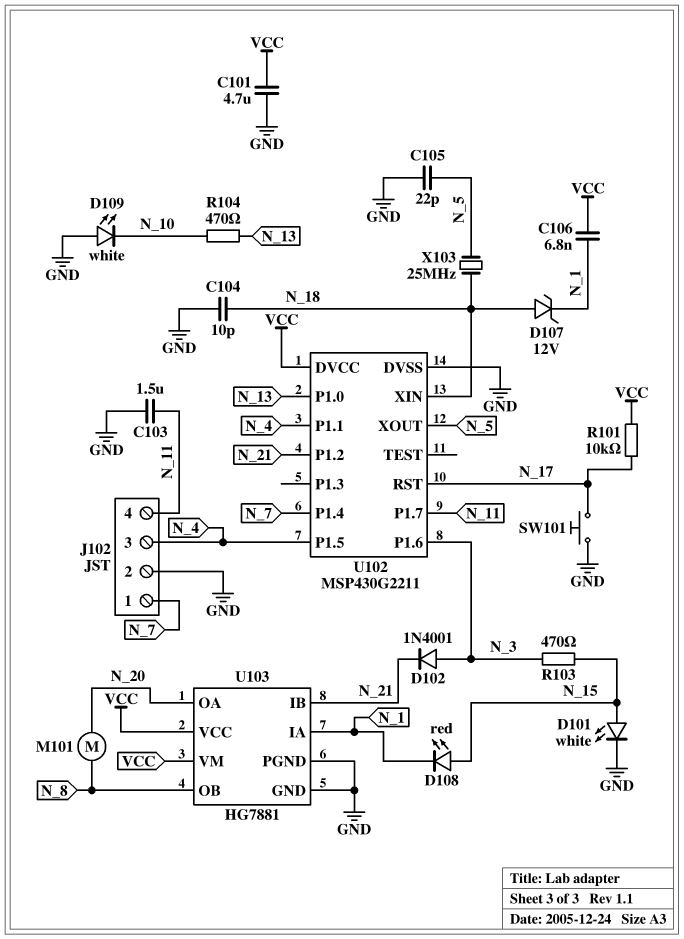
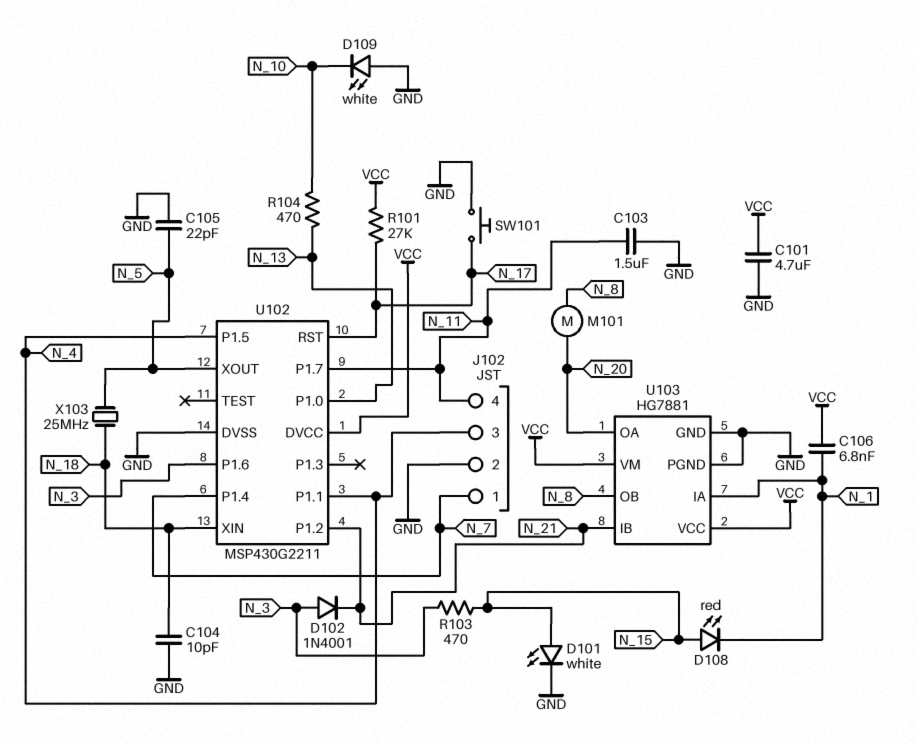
D107: zener 12V (A N_18, K N_1) -> none
R101: 10k (N_17, VCC) -> 27k (N_17, VCC)

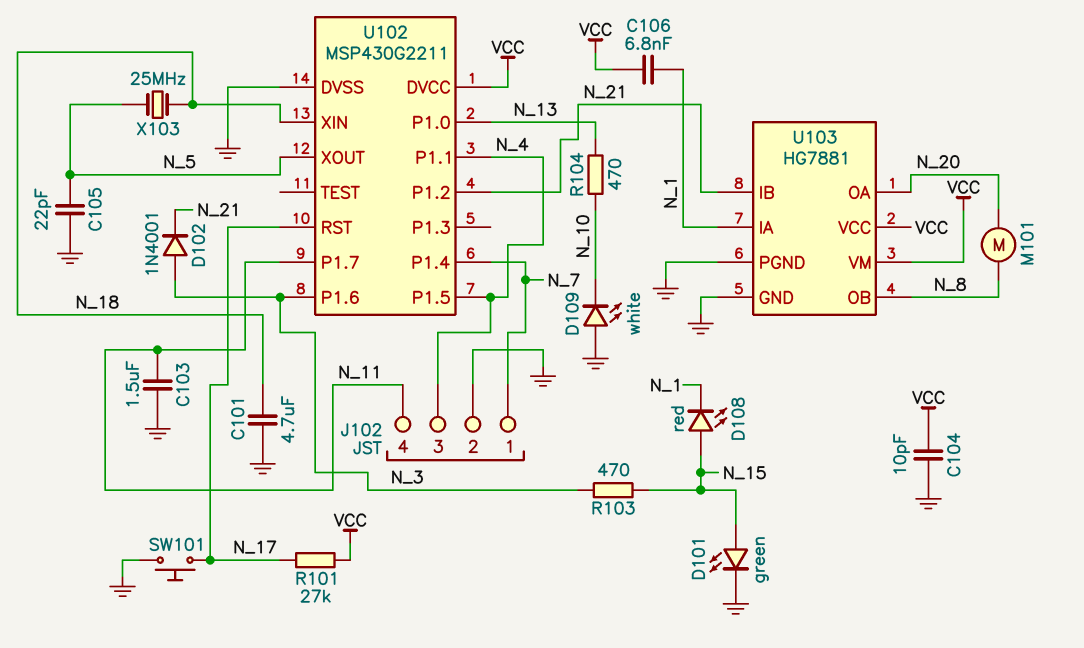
C101: 4.7uF (GND, VCC) -> 4.7uF (GND, N_18)
C104: 10pF (GND, N_18) -> 10pF (GND, VCC)
D101: LED white (A N_15, K GND) -> LED green (A N_15, K GND)

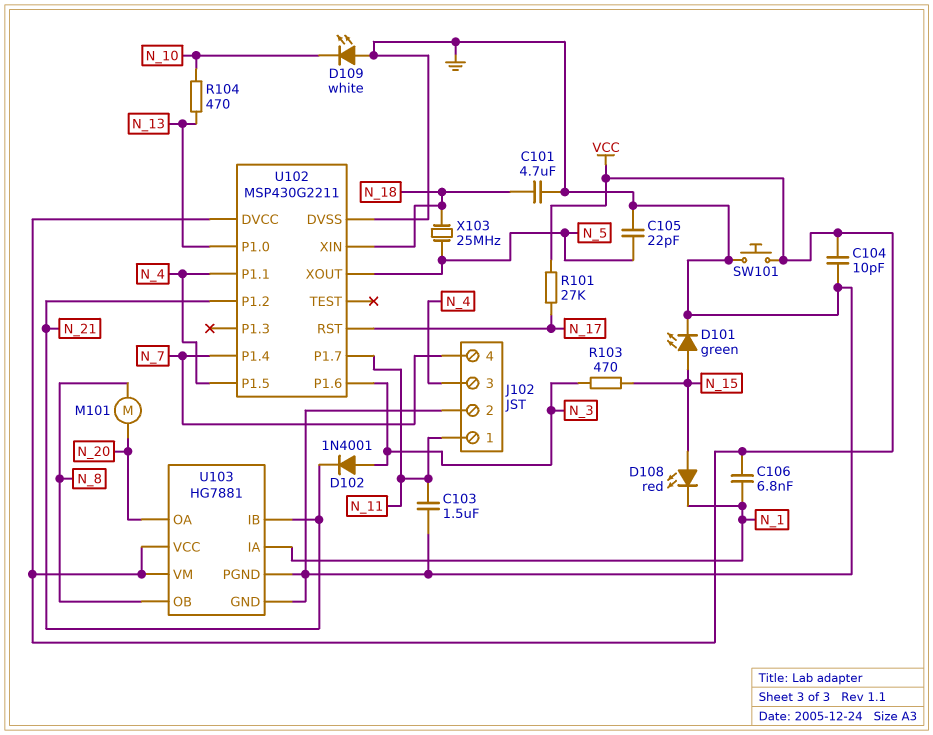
J102 pin 1: N_7 -> N_11
J102 pin 4: N_11 -> N_7
SW101: button (GND, N_17) -> button (GND, VCC)

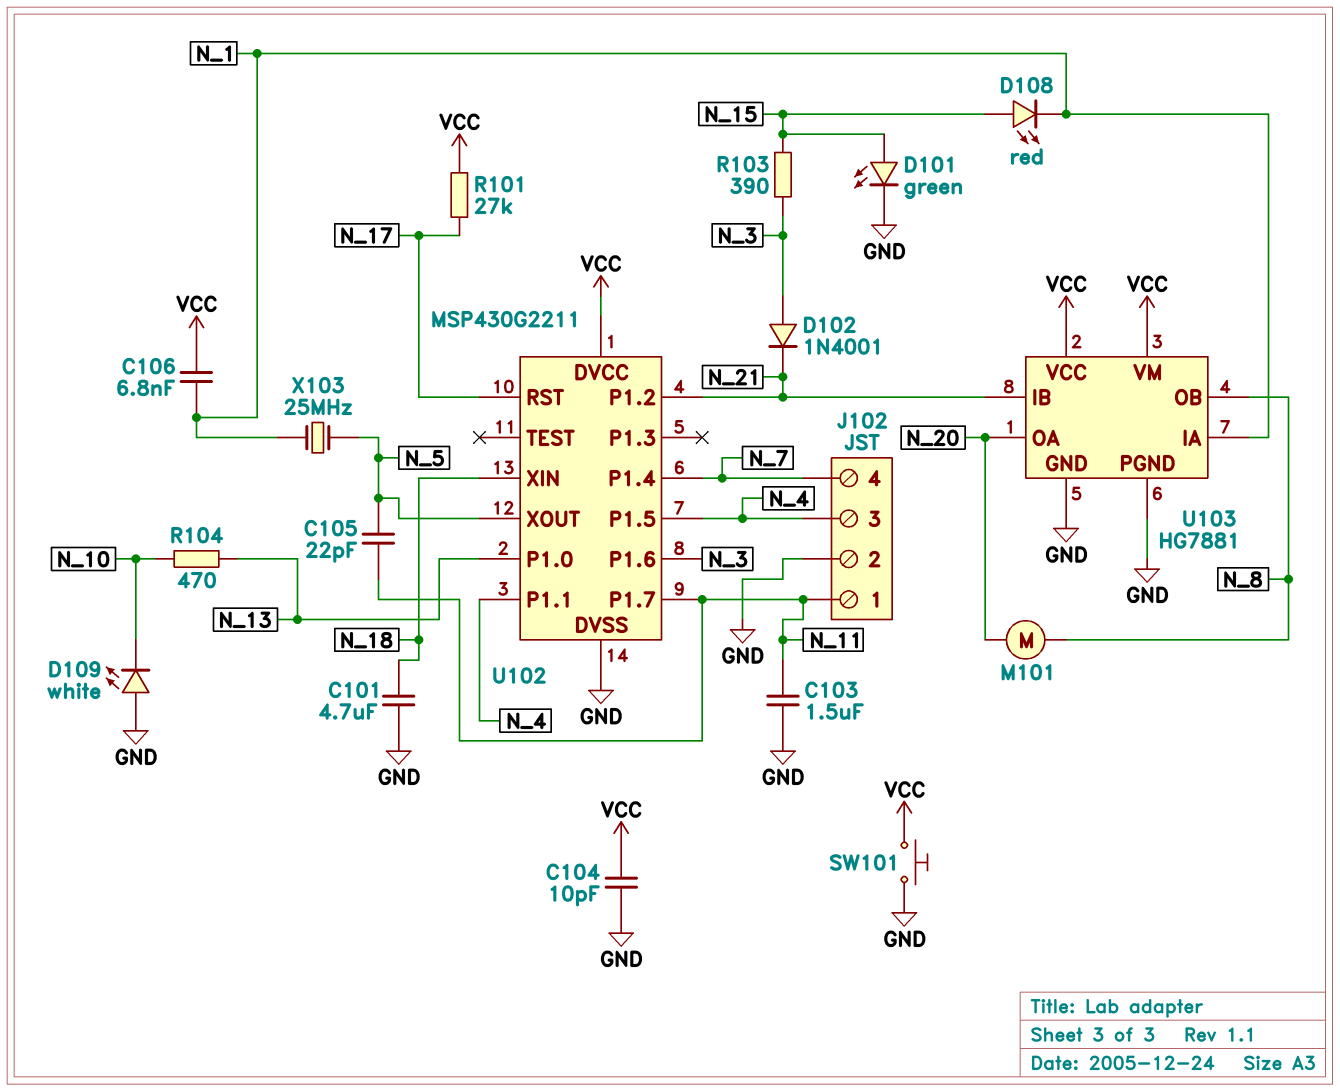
C105: 22pF (GND, N_5) -> 22pF (N_5, N_11)
R103: 470 (N_3, N_15) -> 390 (N_3, N_15)
X103: 25MHz (N_5, N_18) -> 25MHz (N_1, N_5)

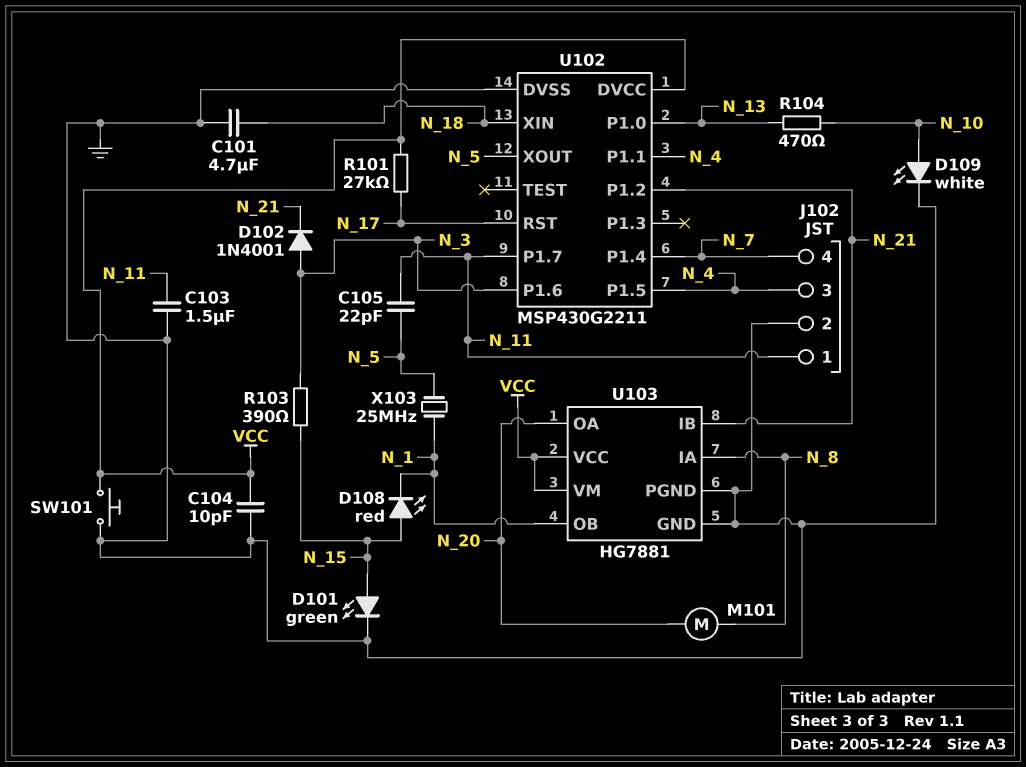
C106: 6.8nF (N_1, VCC) -> none
D109: LED white (A GND, K N_10) -> LED white (A N_10, K GND)
U103 pin IA: N_1 -> N_8
U103 pin OB: N_8 -> N_1

